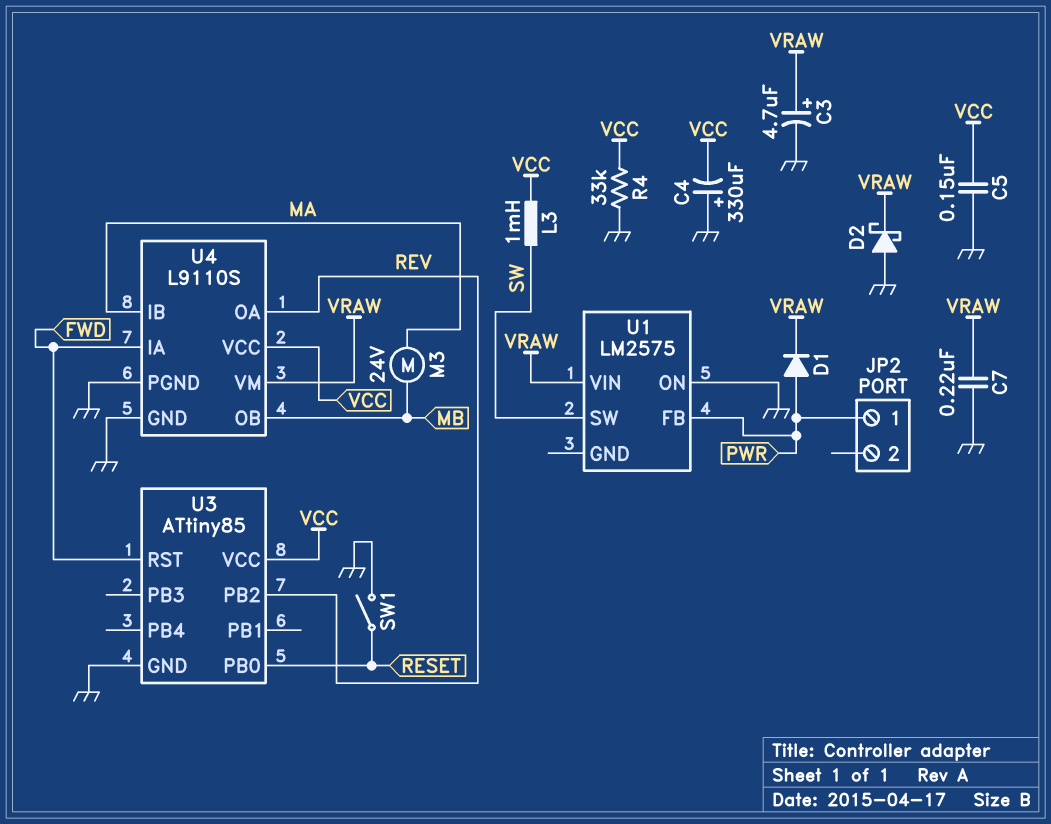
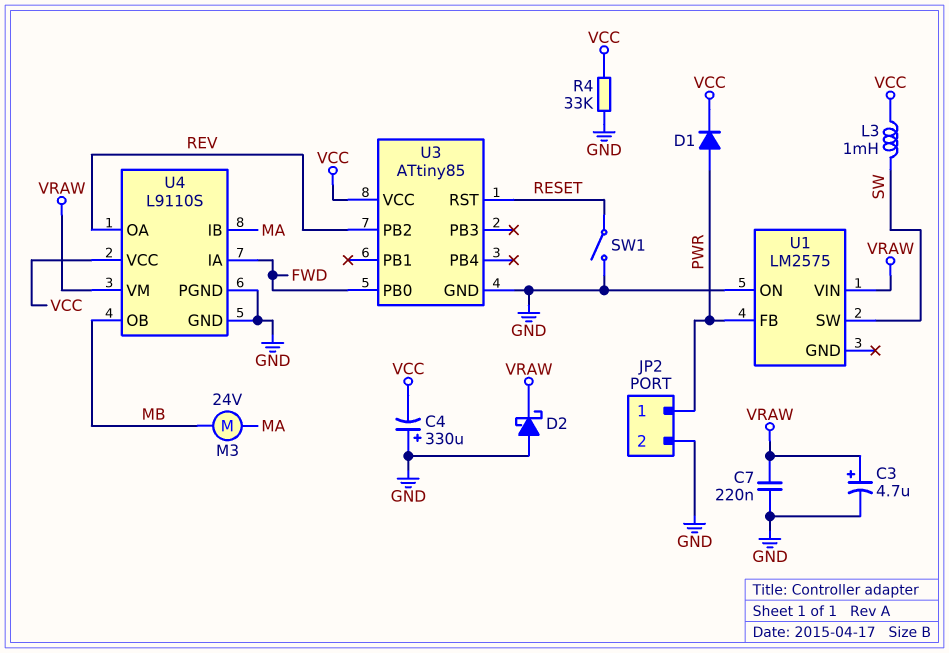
C5: 150nF (GND, VCC) -> none
D1: diode (A PWR, K VRAW) -> diode (A PWR, K VCC)
JP2 pin 2: none -> GND
U3 pin PB0: RESET -> FWD
U3 pin RST: FWD -> RESET

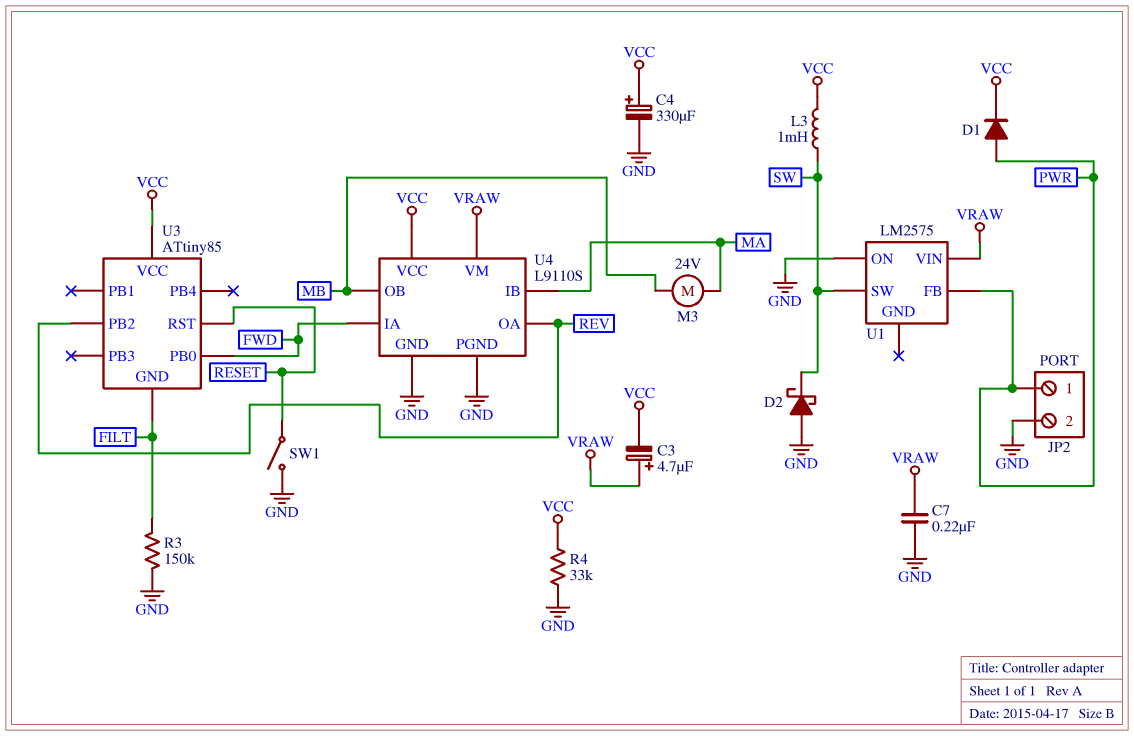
C3: 4.7uF (plus VRAW, minus GND) -> 4.7uF (plus VRAW, minus VCC)
C4: 330uF (plus GND, minus VCC) -> 330uF (plus VCC, minus GND)
D2: schottky (A GND, K VRAW) -> schottky (A GND, K SW)
R3: none -> 150k (FILT, GND)
U3 pin GND: GND -> FILT

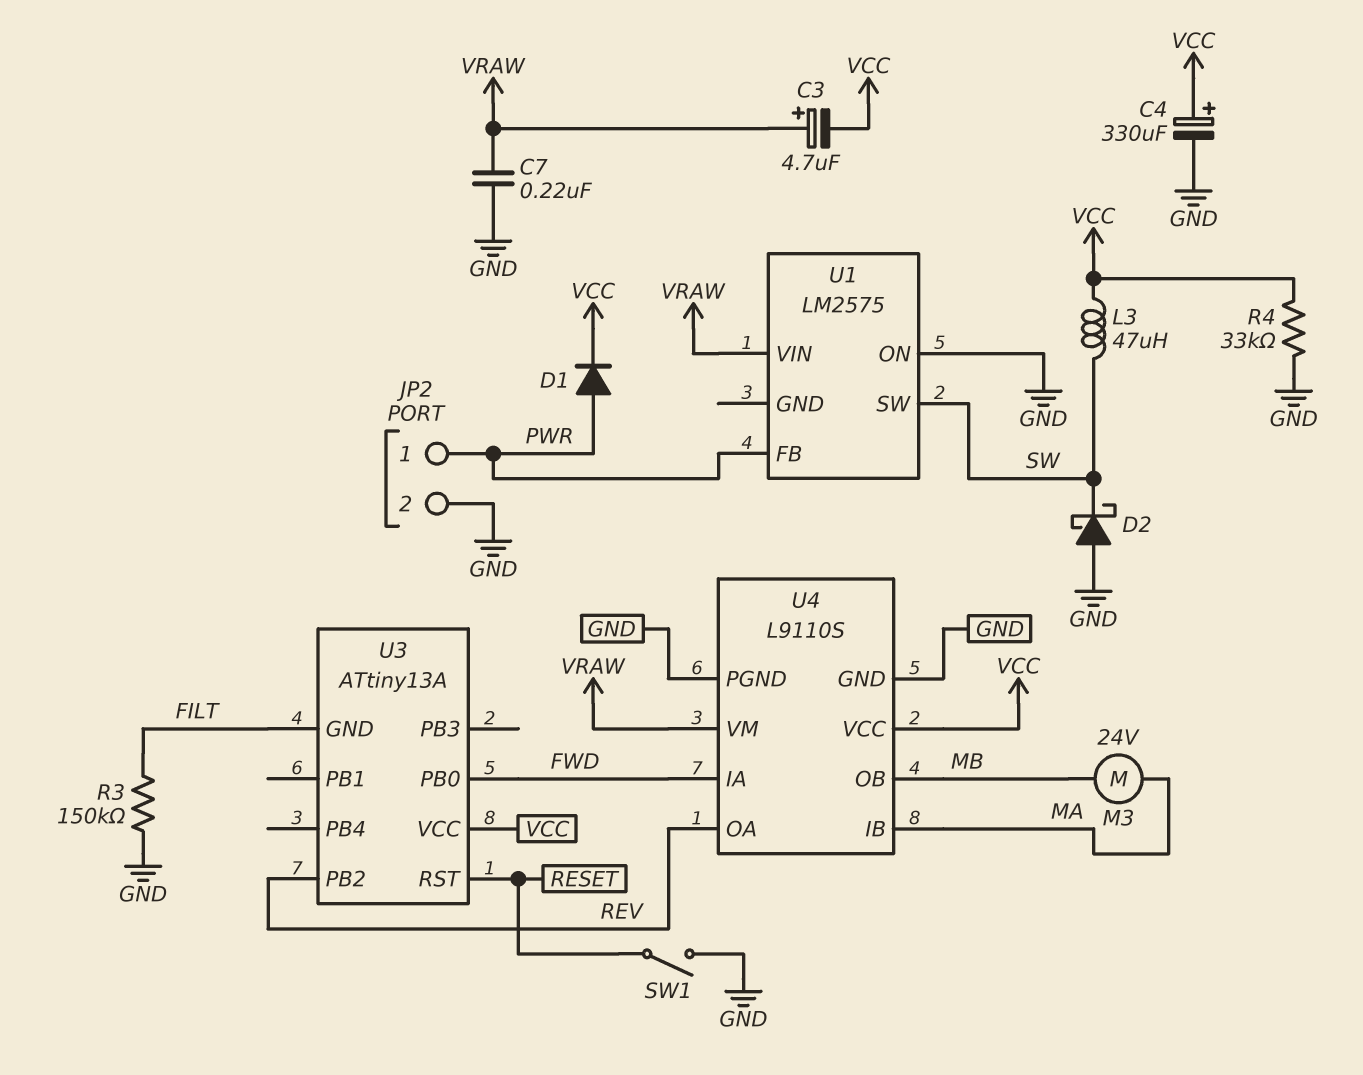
L3: 1mH (SW, VCC) -> 47uH (SW, VCC)
U3: ATtiny85 -> ATtiny13A

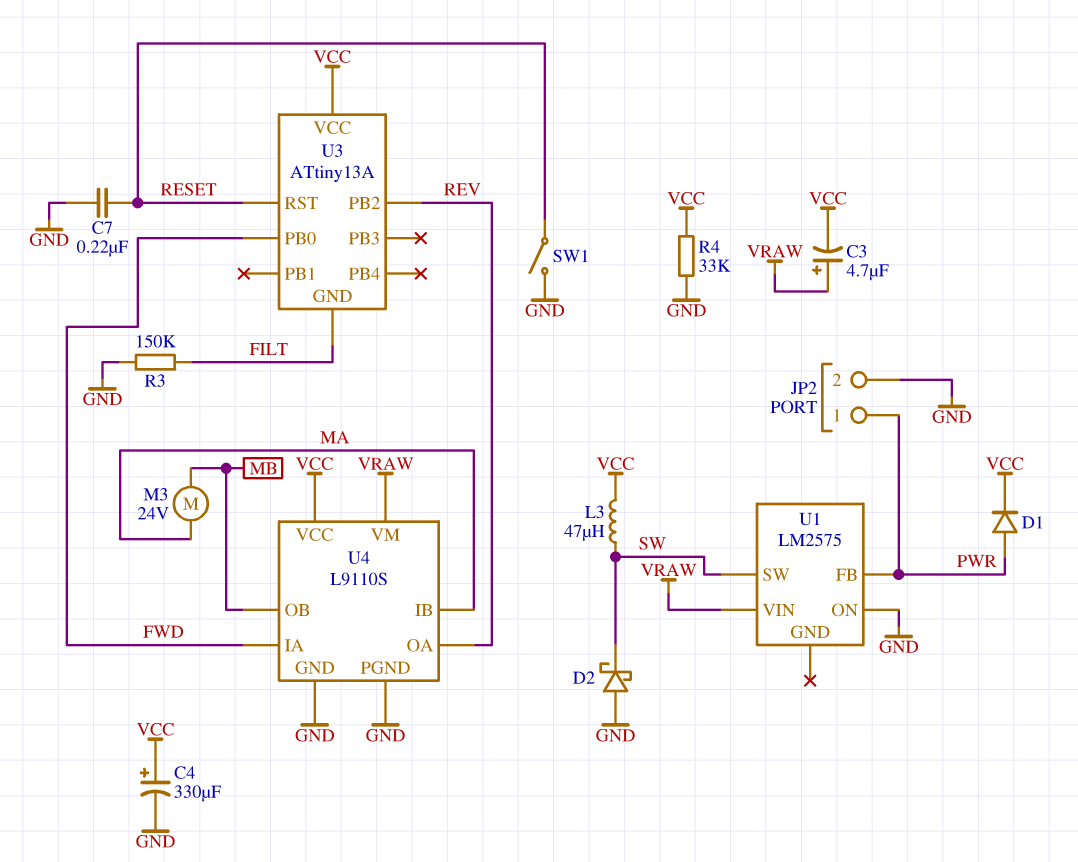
C7: 220nF (GND, VRAW) -> 220nF (GND, RESET)

